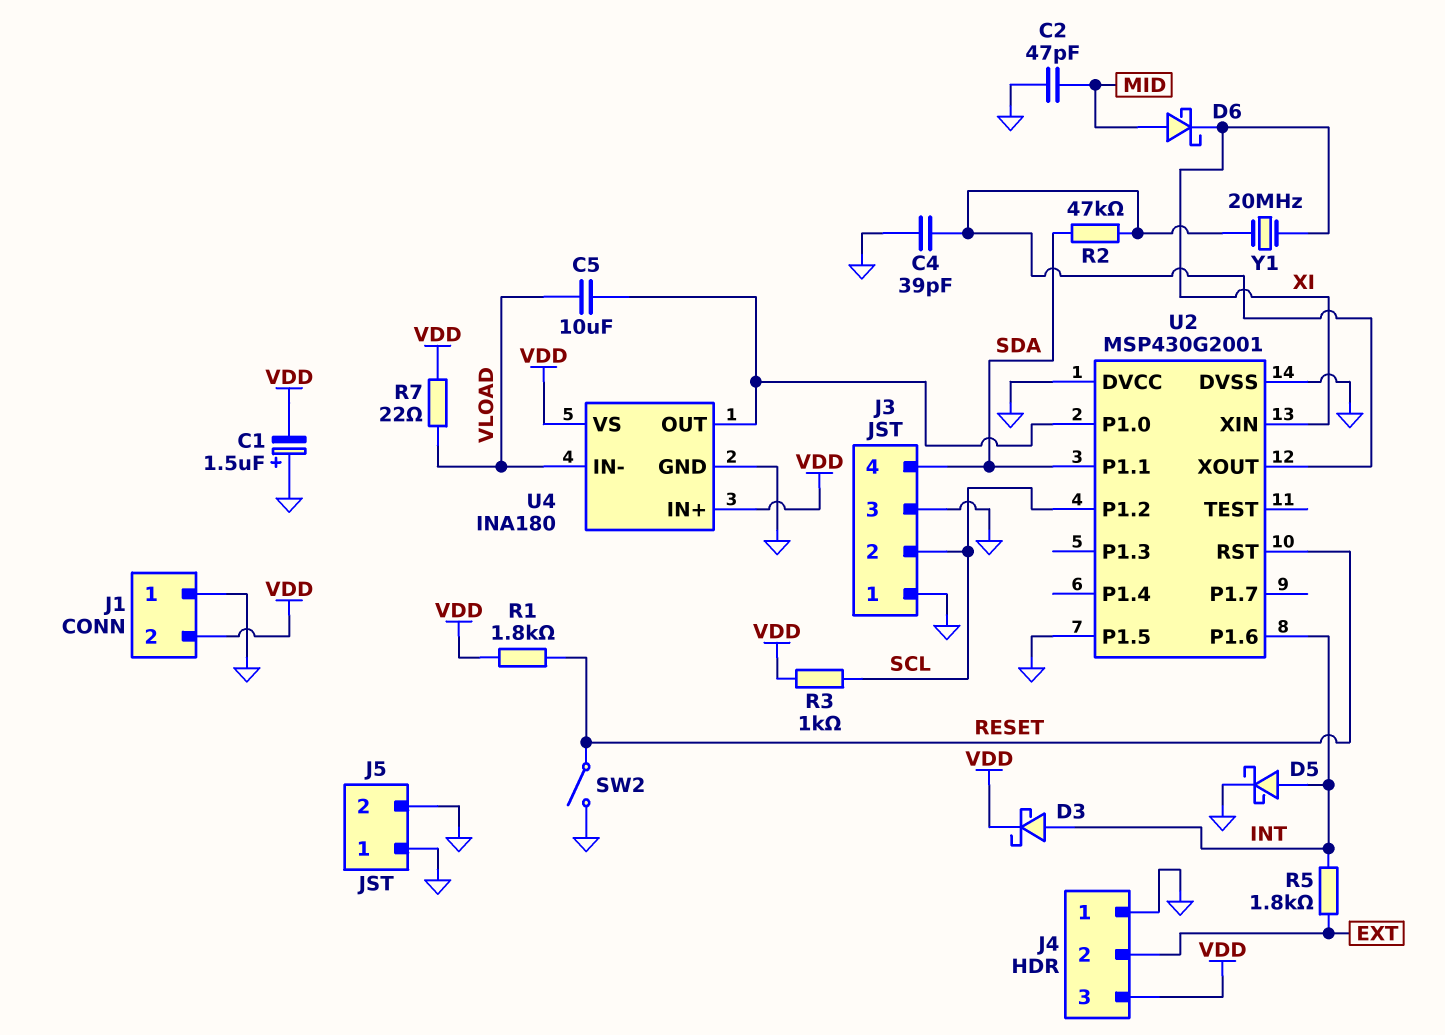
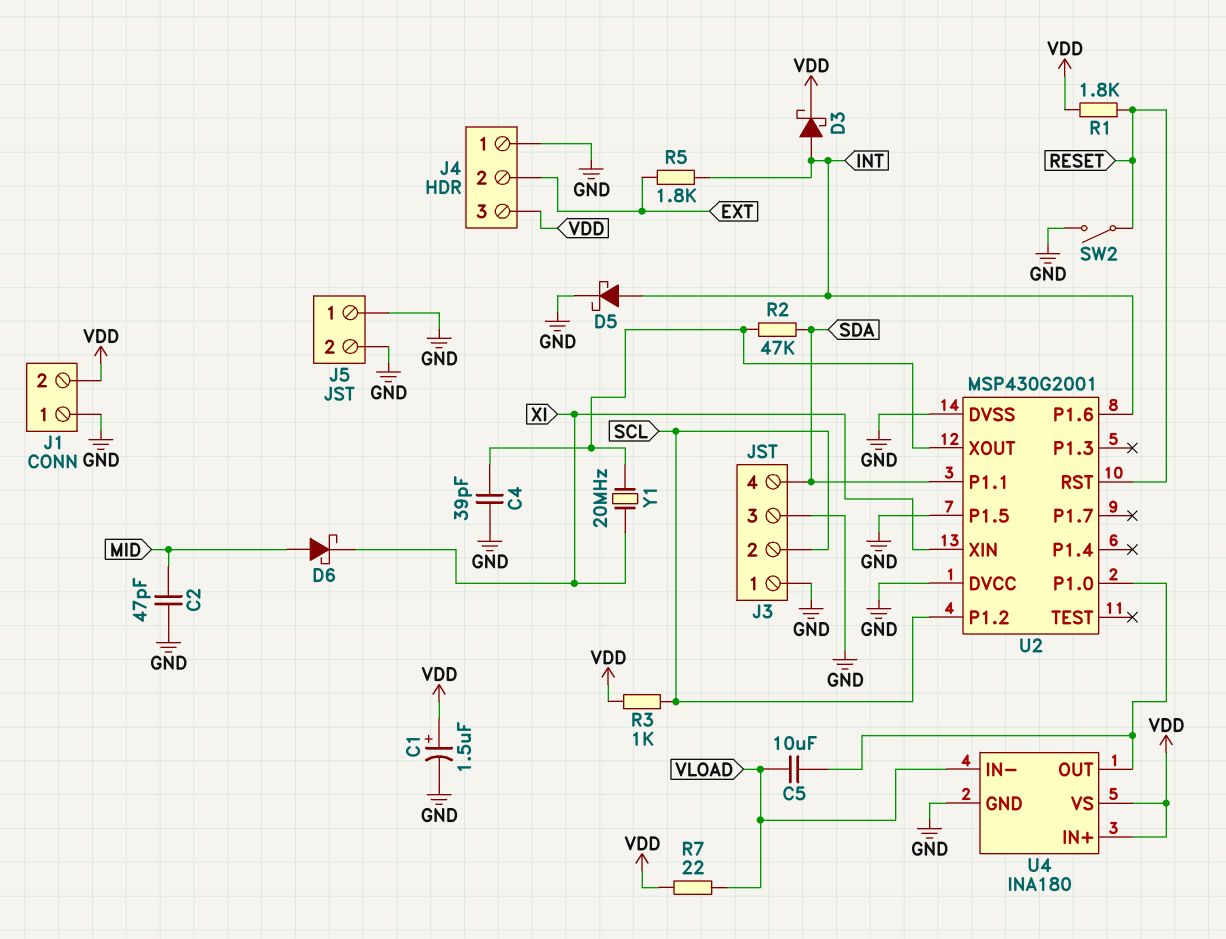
C1: 1.5uF (plus GND, minus VDD) -> 1.5uF (plus VDD, minus GND)

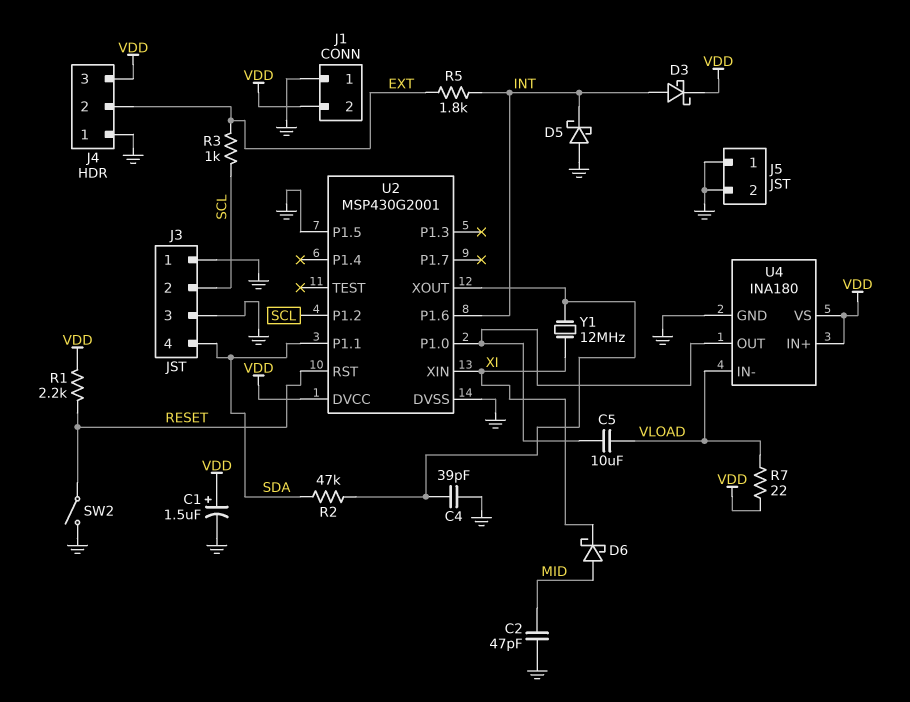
D5: schottky (A INT, K GND) -> schottky (A GND, K INT)
R1: 1.8k (RESET, VDD) -> 2.2k (RESET, VDD)
R3: 1k (SCL, VDD) -> 1k (EXT, SCL)
U2 pin DVCC: GND -> VDD
Y1: 20MHz (U2/XOUT, XI) -> 12MHz (U2/XOUT, XI)

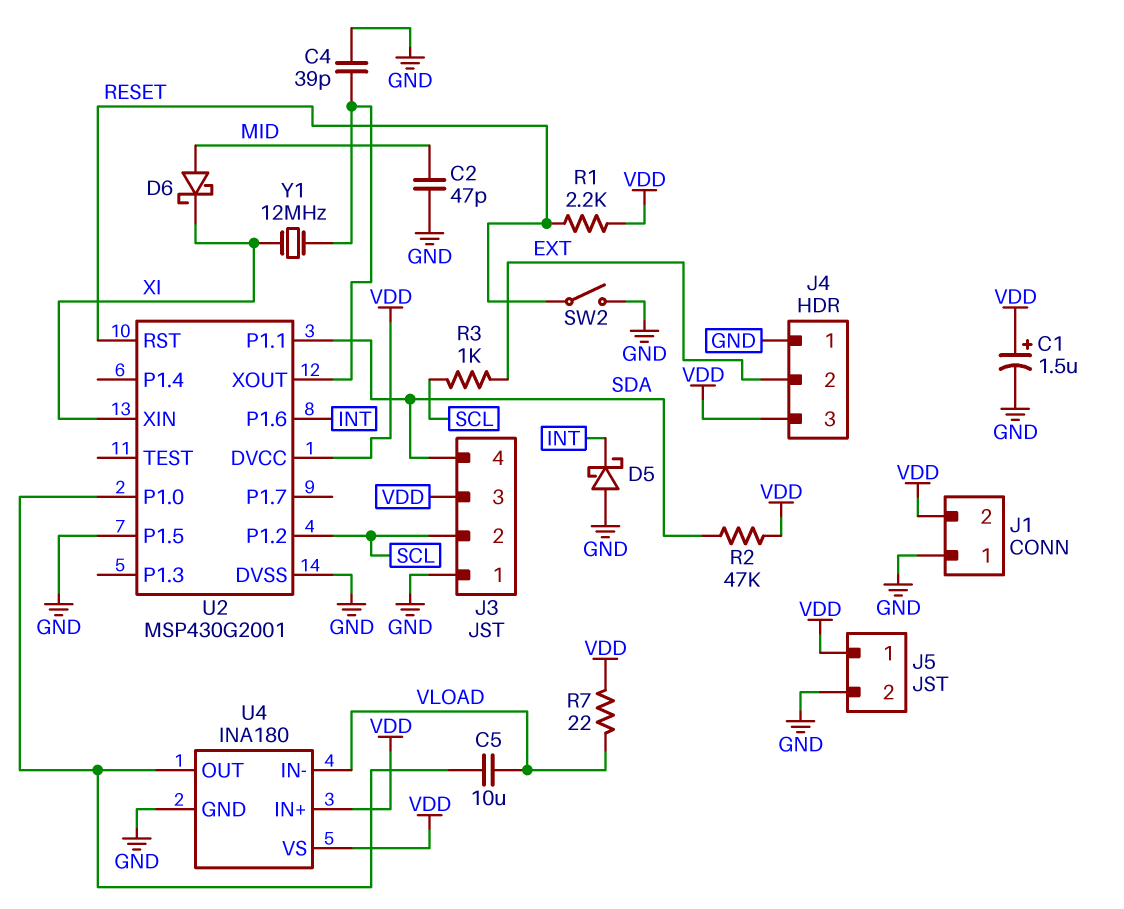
D3: schottky (A INT, K VDD) -> none
J3 pin 3: GND -> VDD
J5 pin 1: GND -> VDD
R2: 47k (SDA, U2/XOUT) -> 47k (SDA, VDD)
R5: 1.8k (EXT, INT) -> none

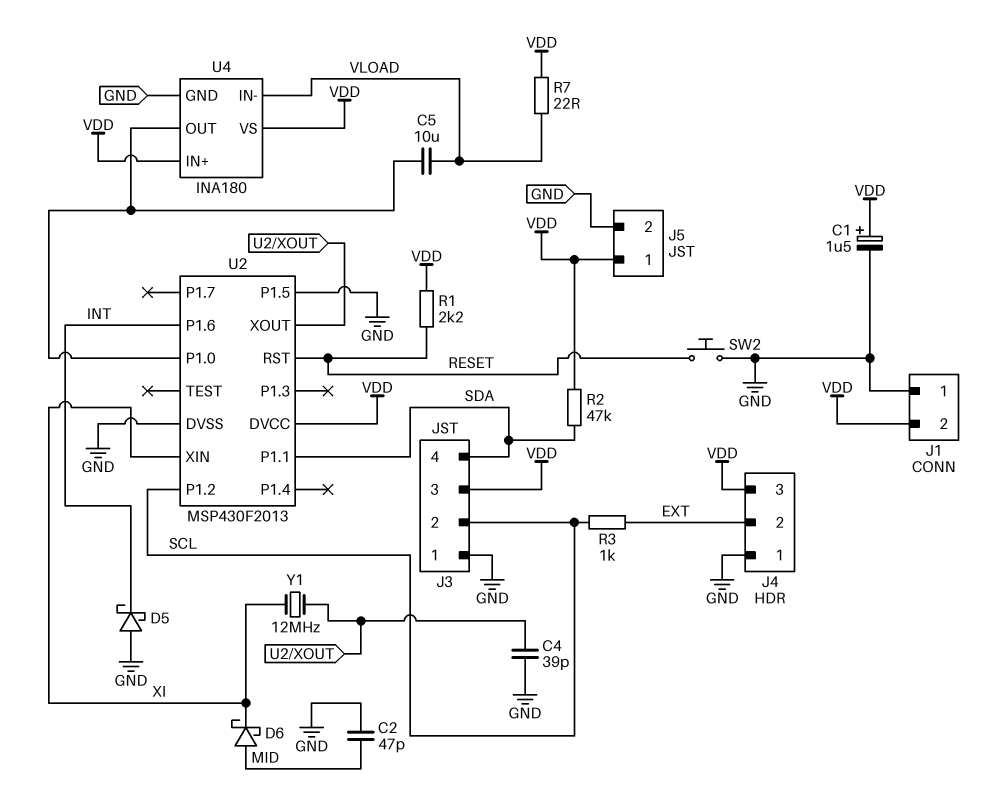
SW2: switch (GND, RESET) -> button (GND, RESET)
U2: MSP430G2001 -> MSP430F2013

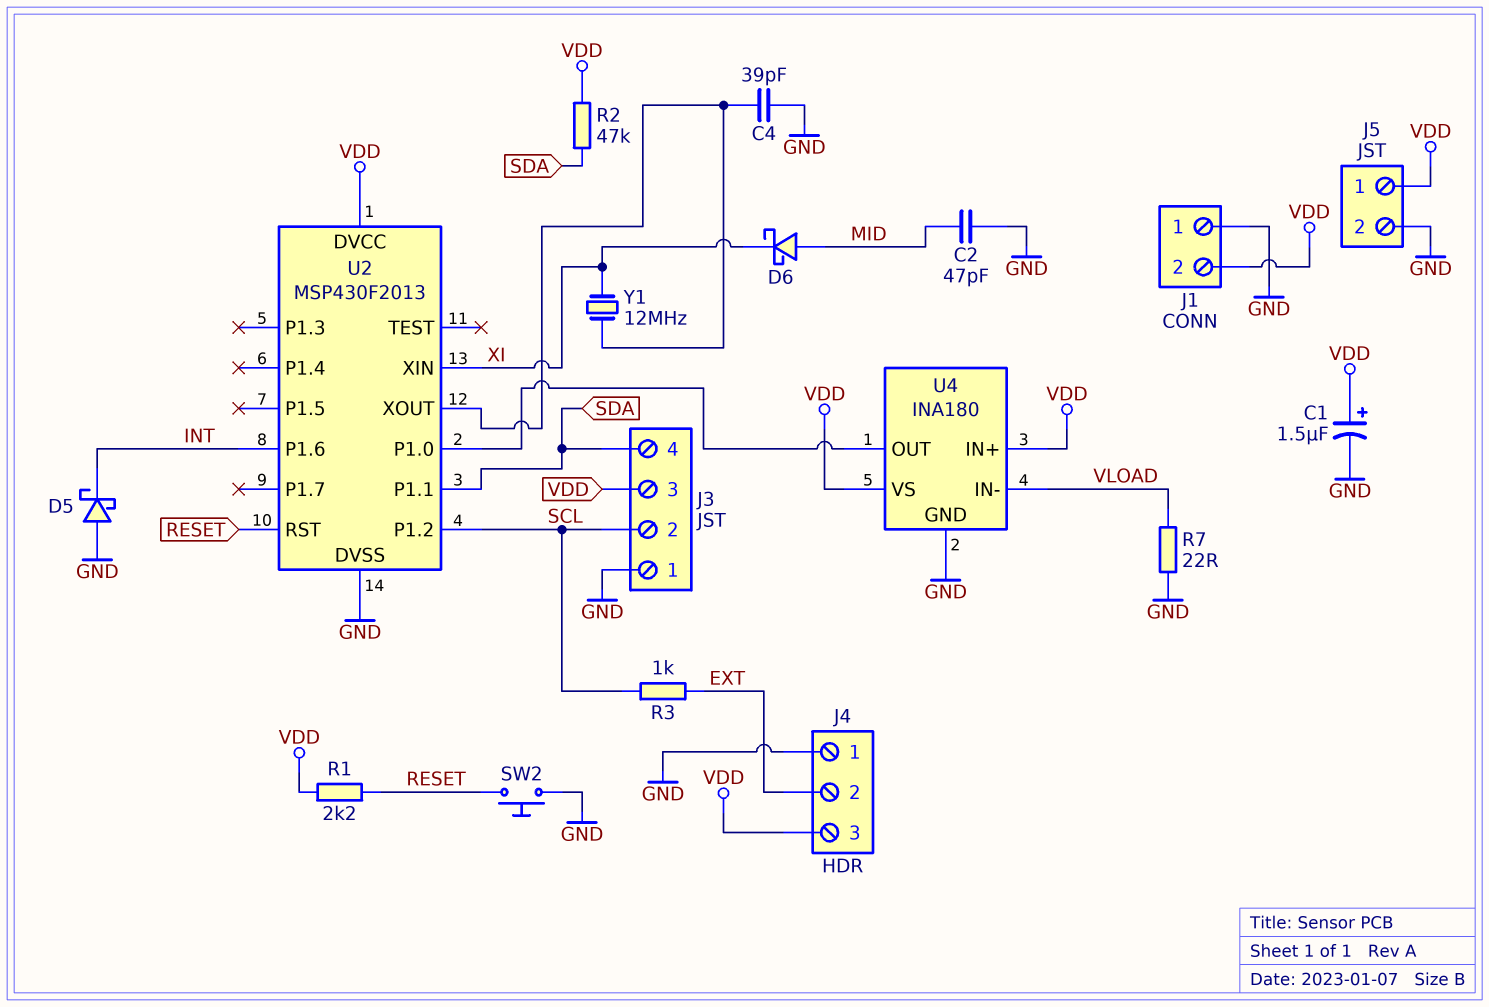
C5: 10uF (U2/P1.0, VLOAD) -> none
R7: 22 (VDD, VLOAD) -> 22 (GND, VLOAD)
U2 pin P1.5: GND -> none

